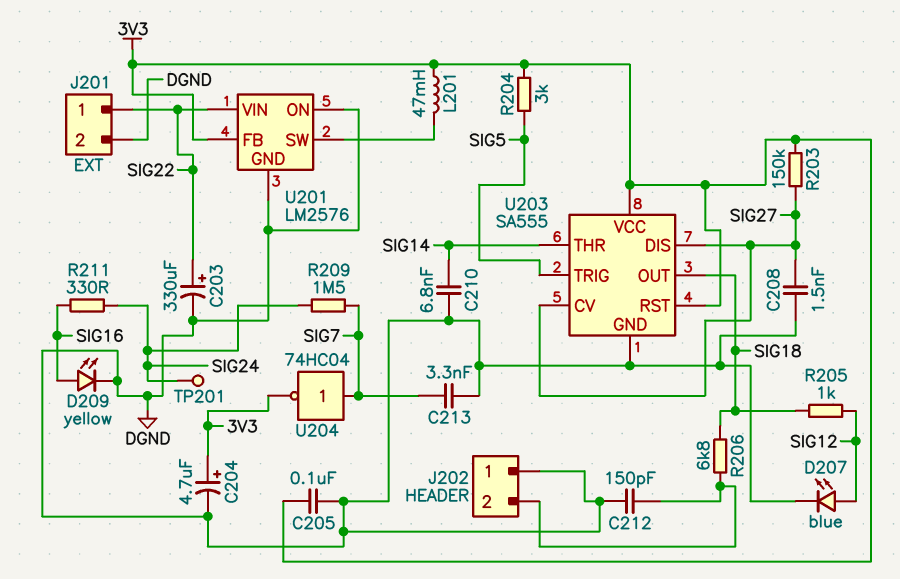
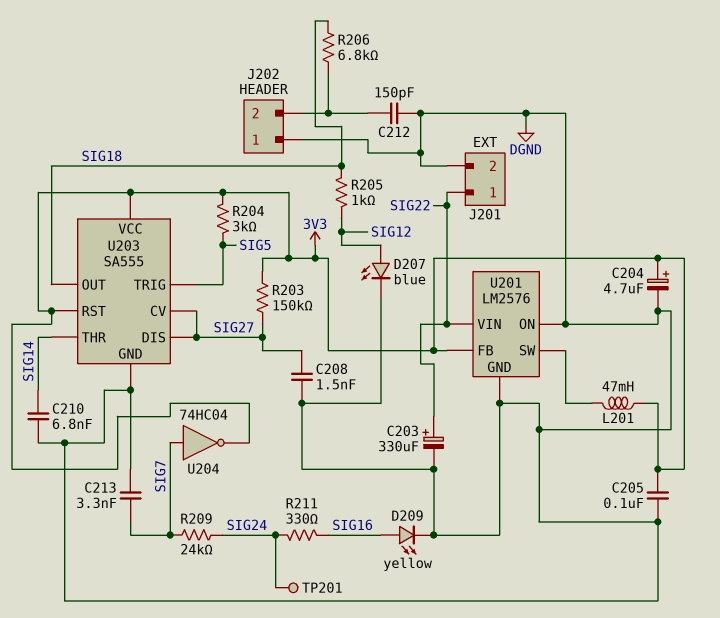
R209: 1.5M (SIG7, SIG24) -> 24k (SIG7, SIG24)

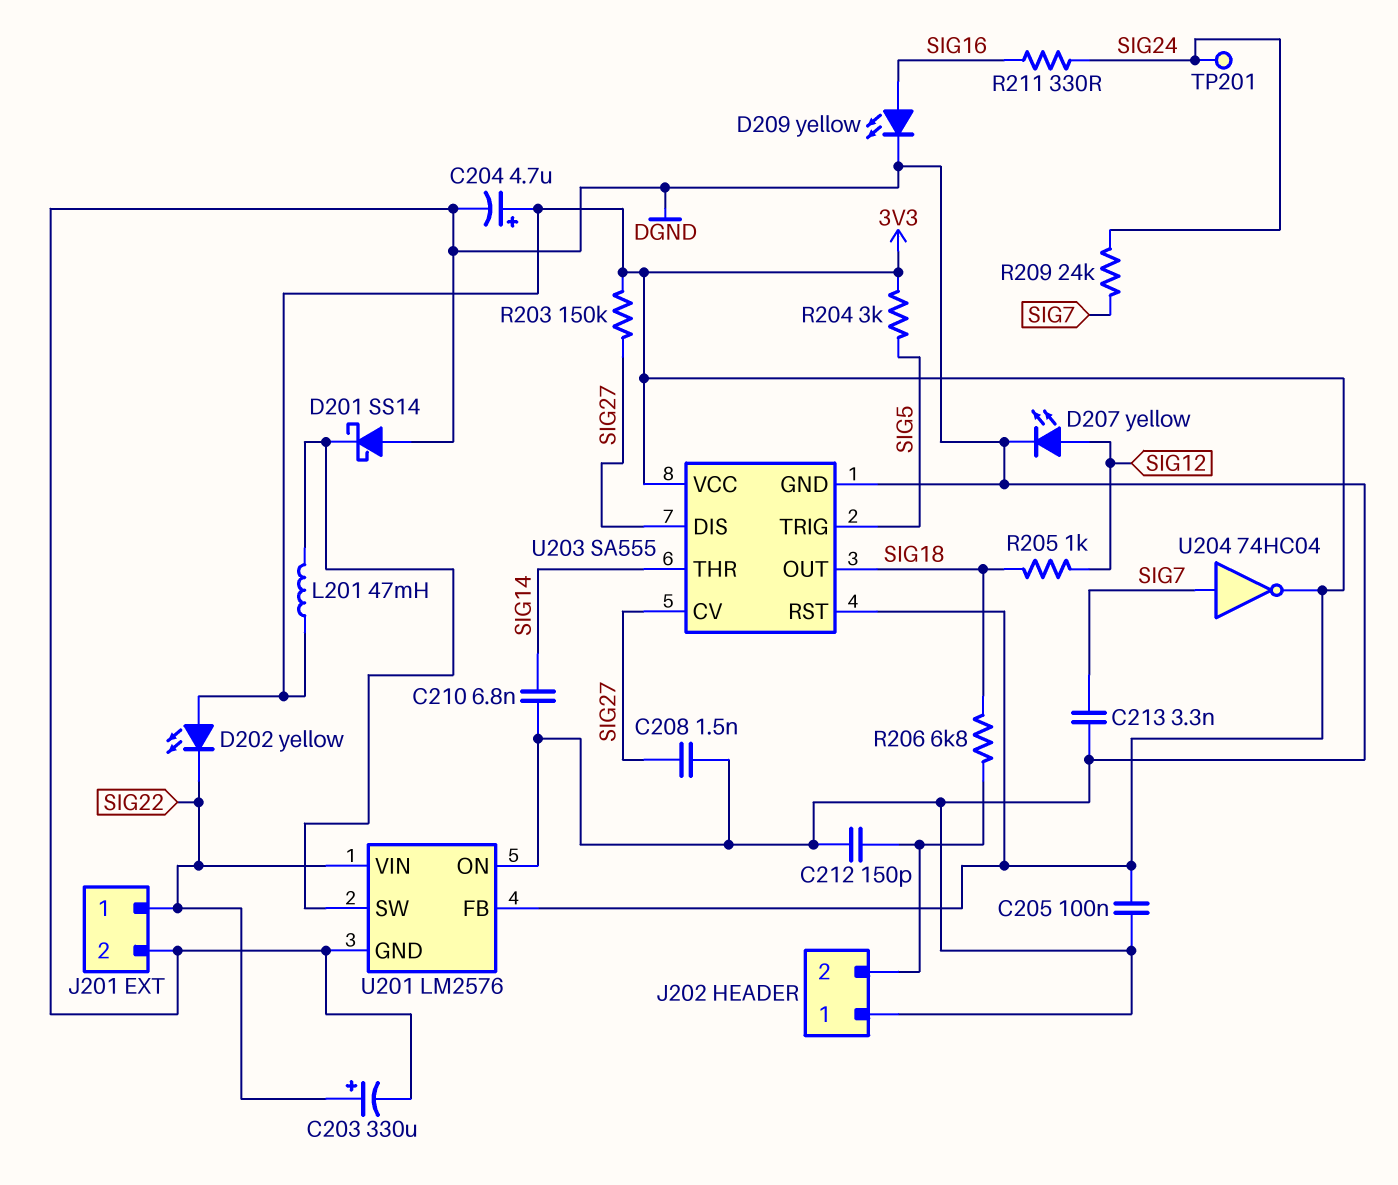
D201: none -> schottky SS14 (A DGND, K U201/SW)
D202: none -> LED yellow (A 3V3, K SIG22)
D207: LED blue (A SIG12, K DGND) -> LED yellow (A SIG12, K DGND)

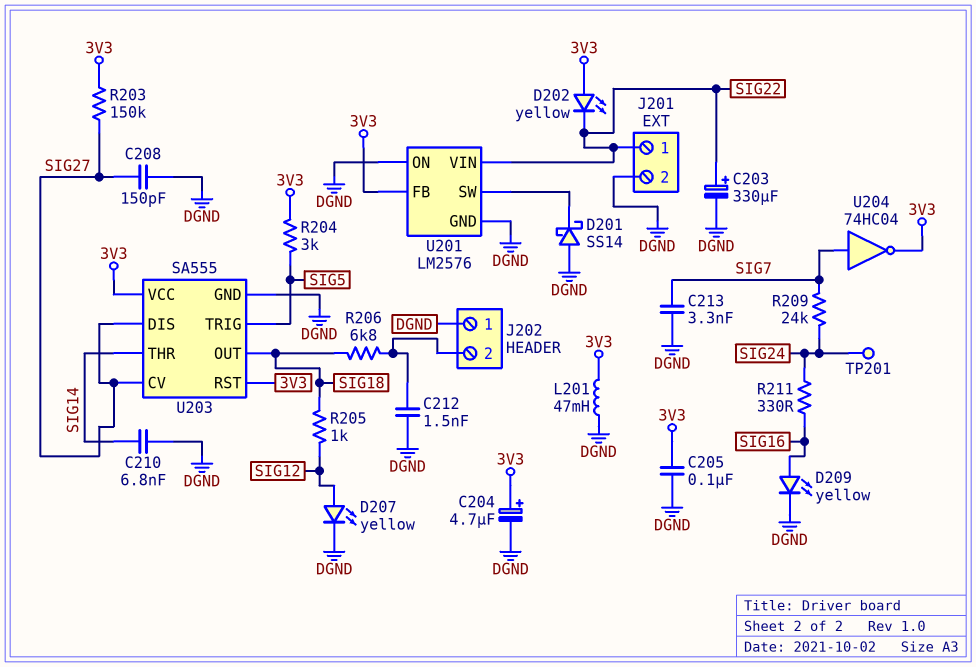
C208: 1.5nF (DGND, SIG27) -> 150pF (DGND, SIG27)
C212: 150pF (DGND, J202/2) -> 1.5nF (DGND, J202/2)
L201: 47mH (3V3, U201/SW) -> 47mH (3V3, DGND)

